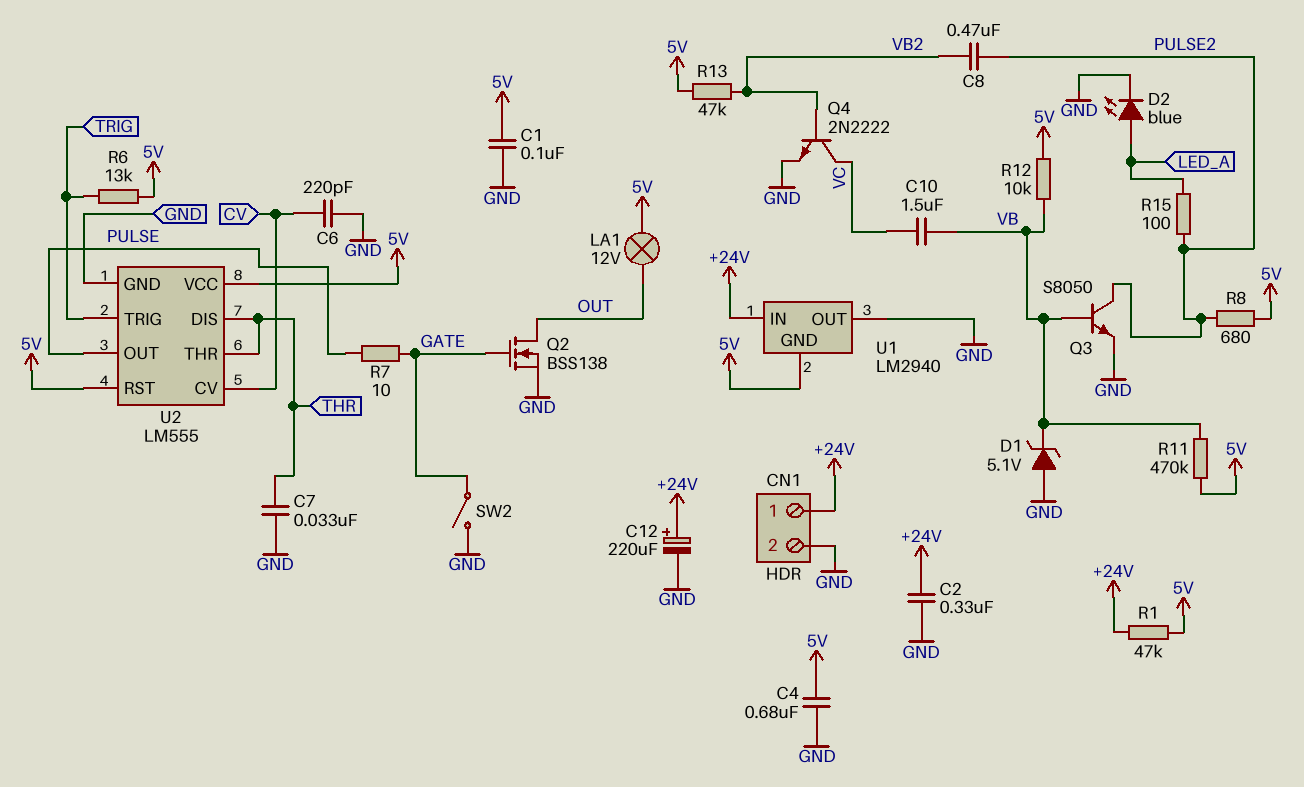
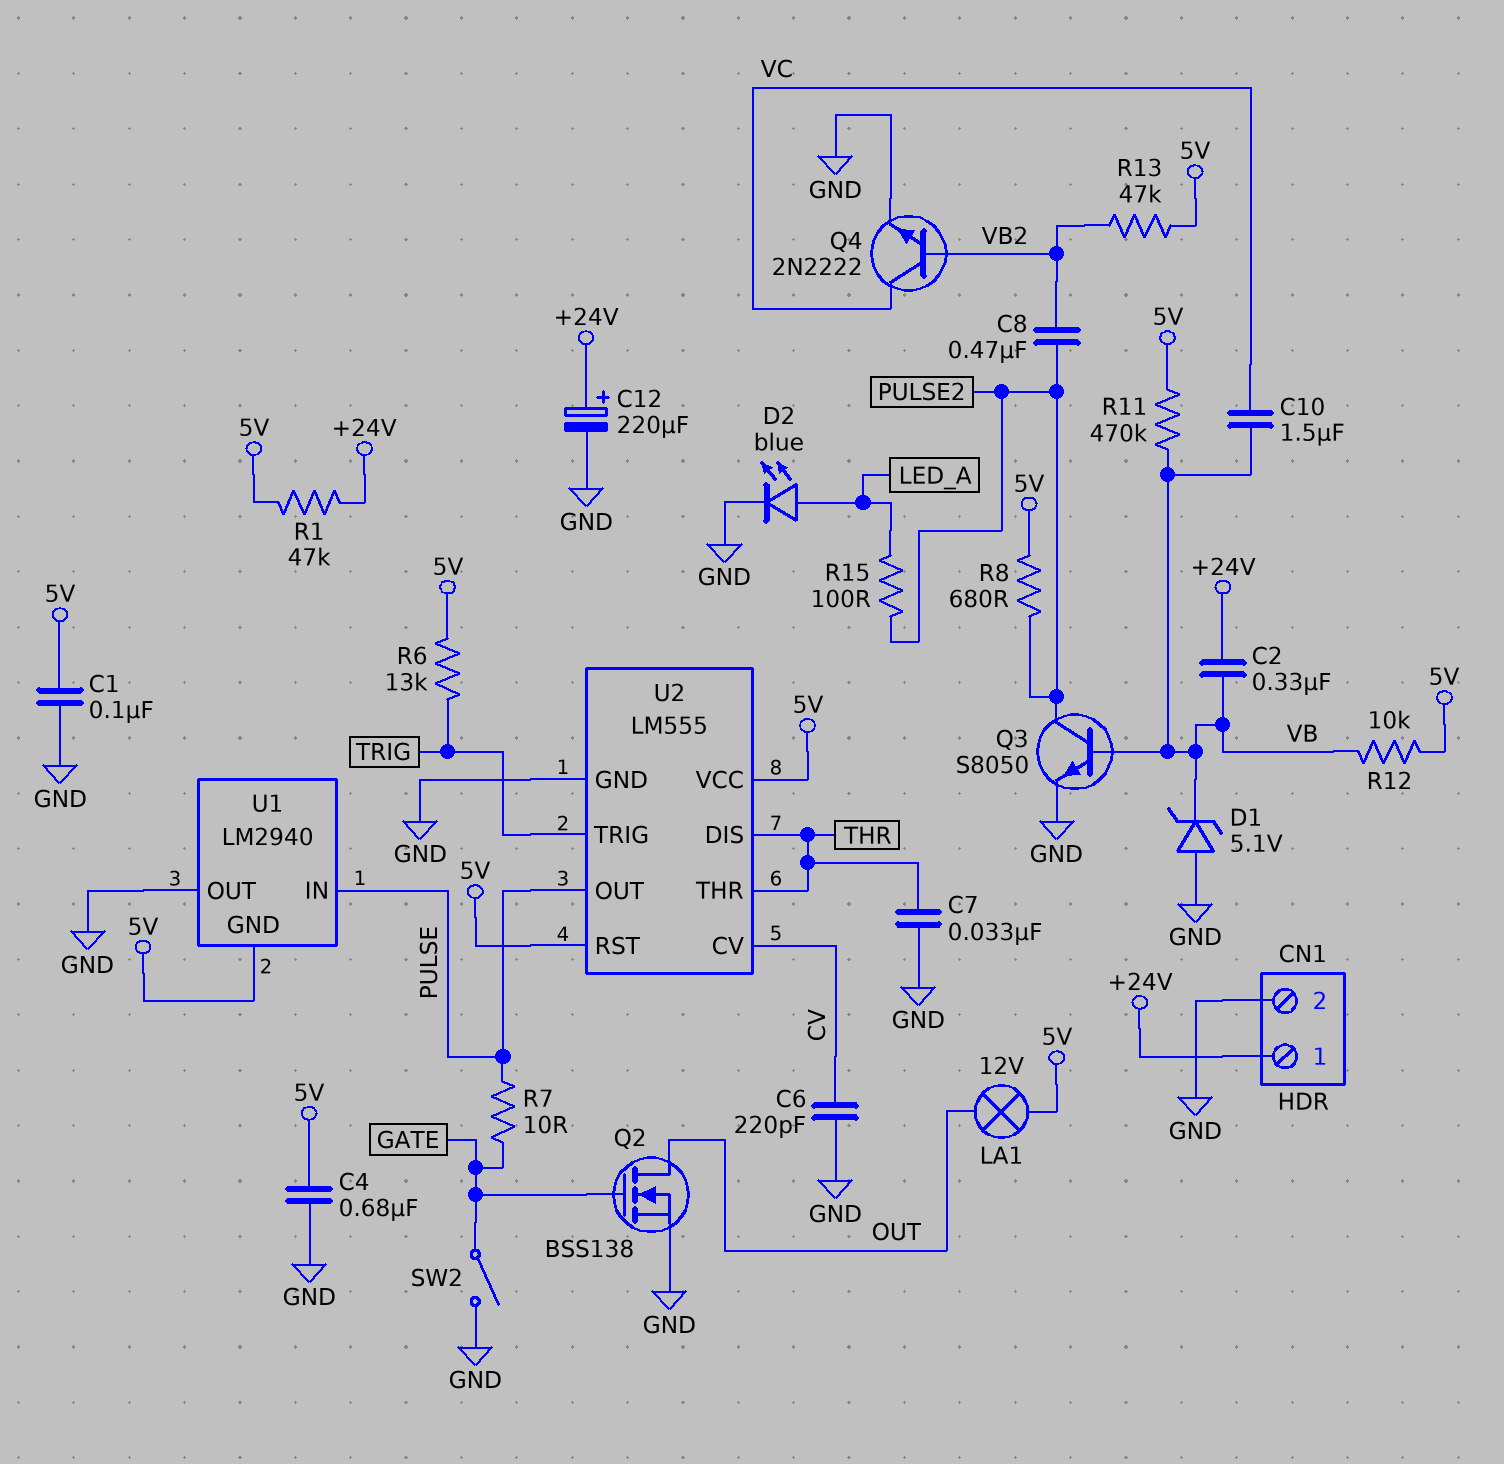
C2: 330nF (+24V, GND) -> 330nF (+24V, VB)
U1 pin IN: +24V -> PULSE

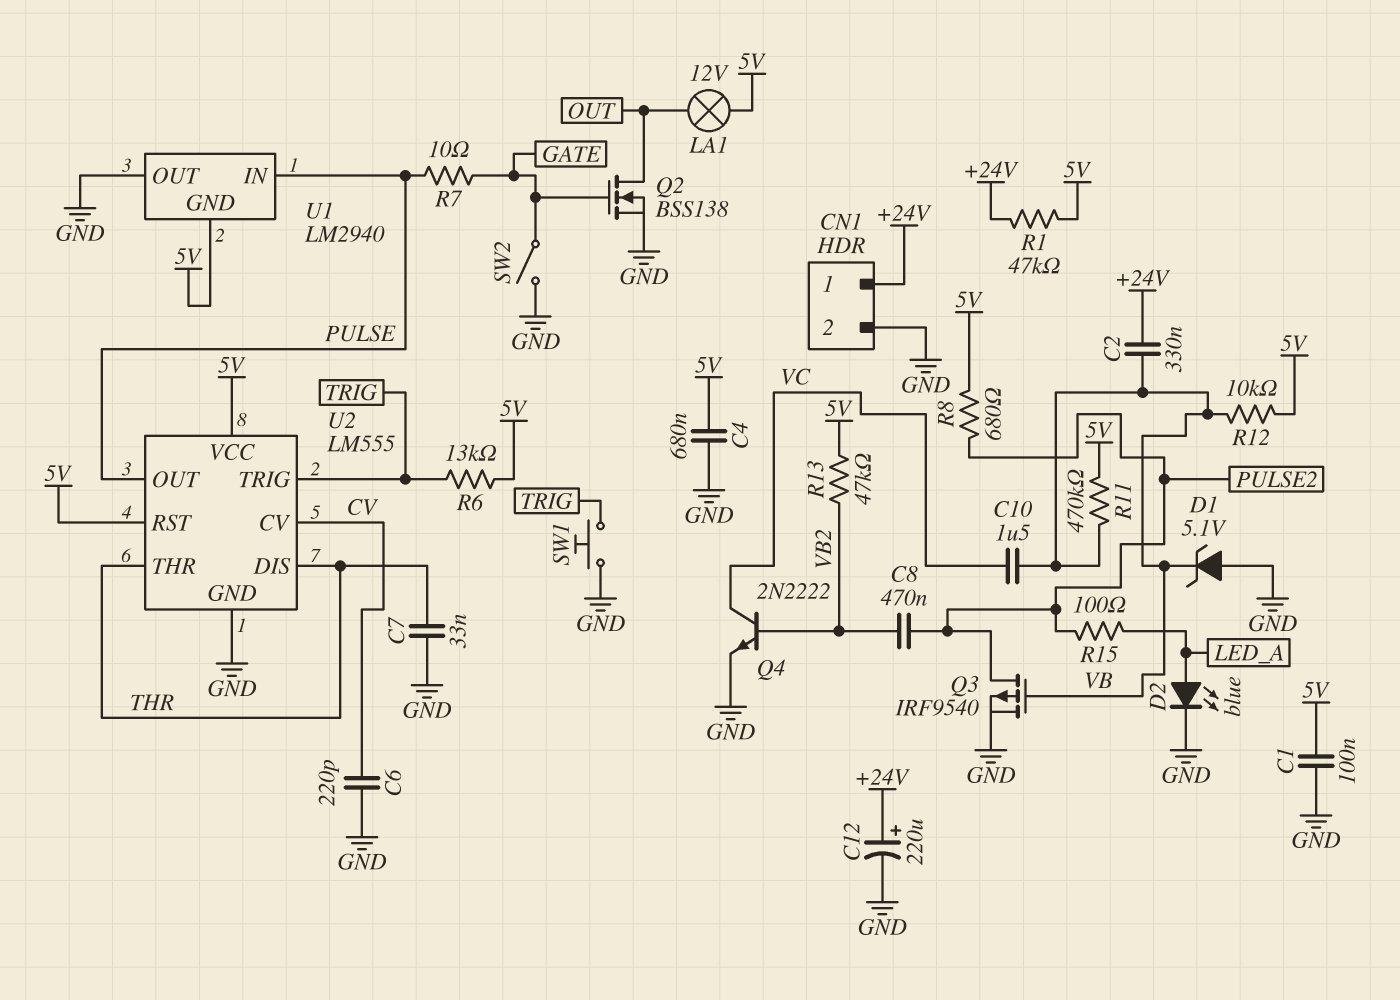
Q3: NPN S8050 (B VB, C PULSE2, E GND) -> PMOS IRF9540 (G VB, D PULSE2, S GND)
SW1: none -> button (GND, TRIG)

